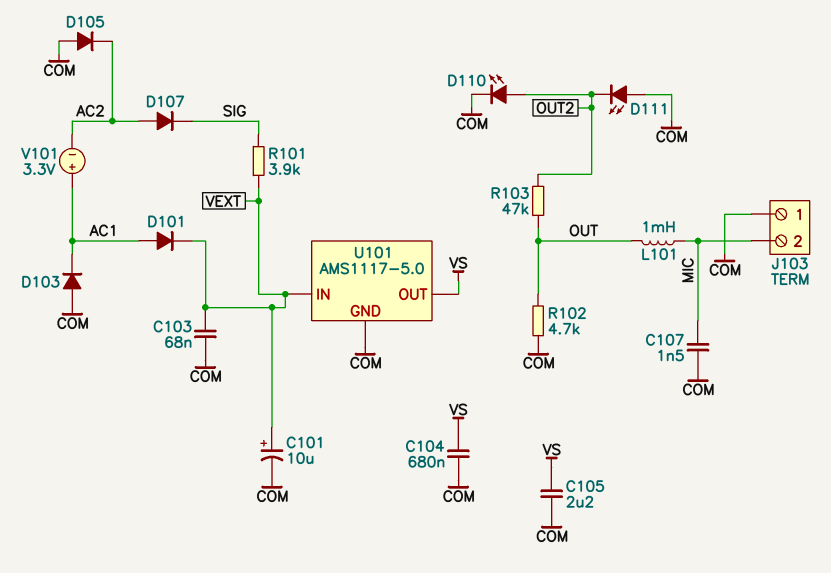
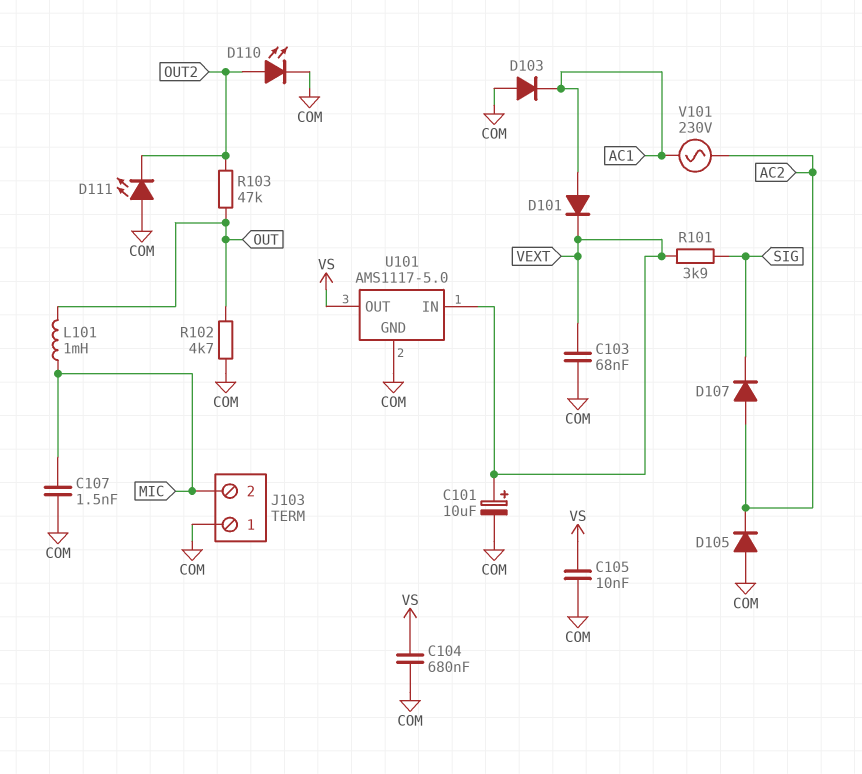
C105: 2.2uF (COM, VS) -> 10nF (COM, VS)
V101: 3.3V (plus AC1, minus AC2) -> AC 230V (AC1, AC2)

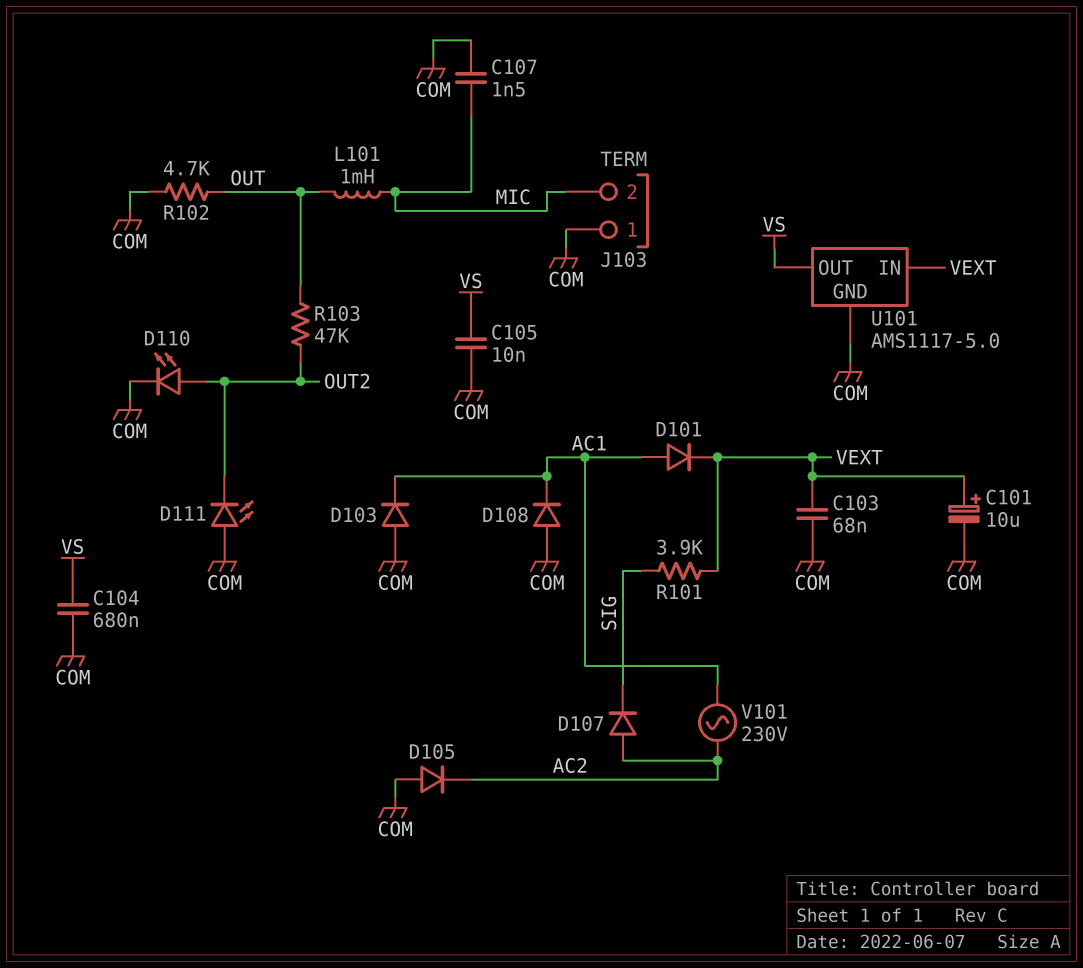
D108: none -> diode (A COM, K AC1)

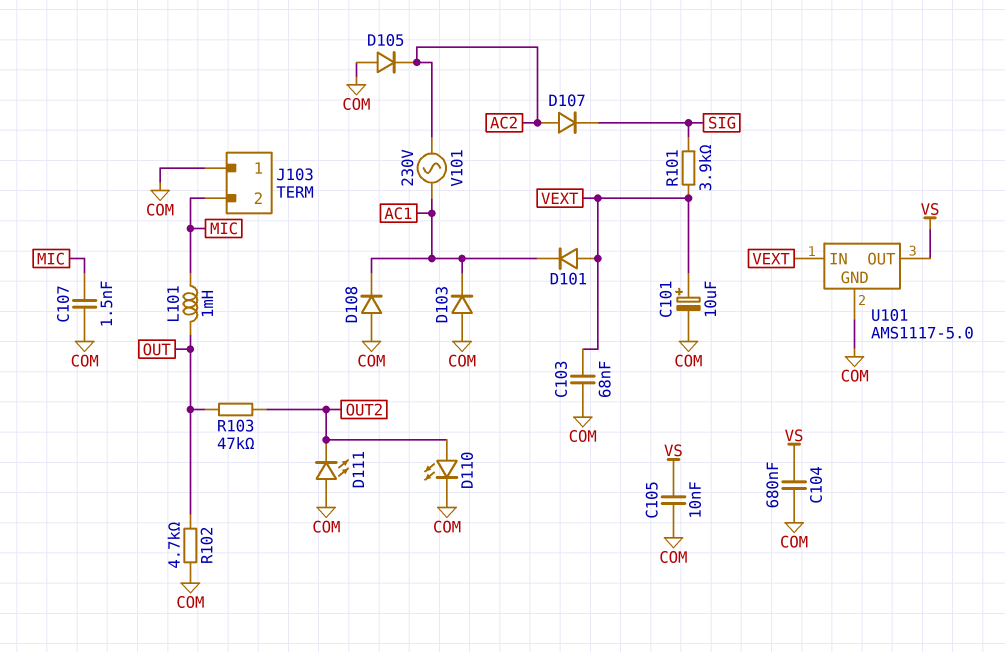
D101: diode (A AC1, K VEXT) -> diode (A VEXT, K AC1)

